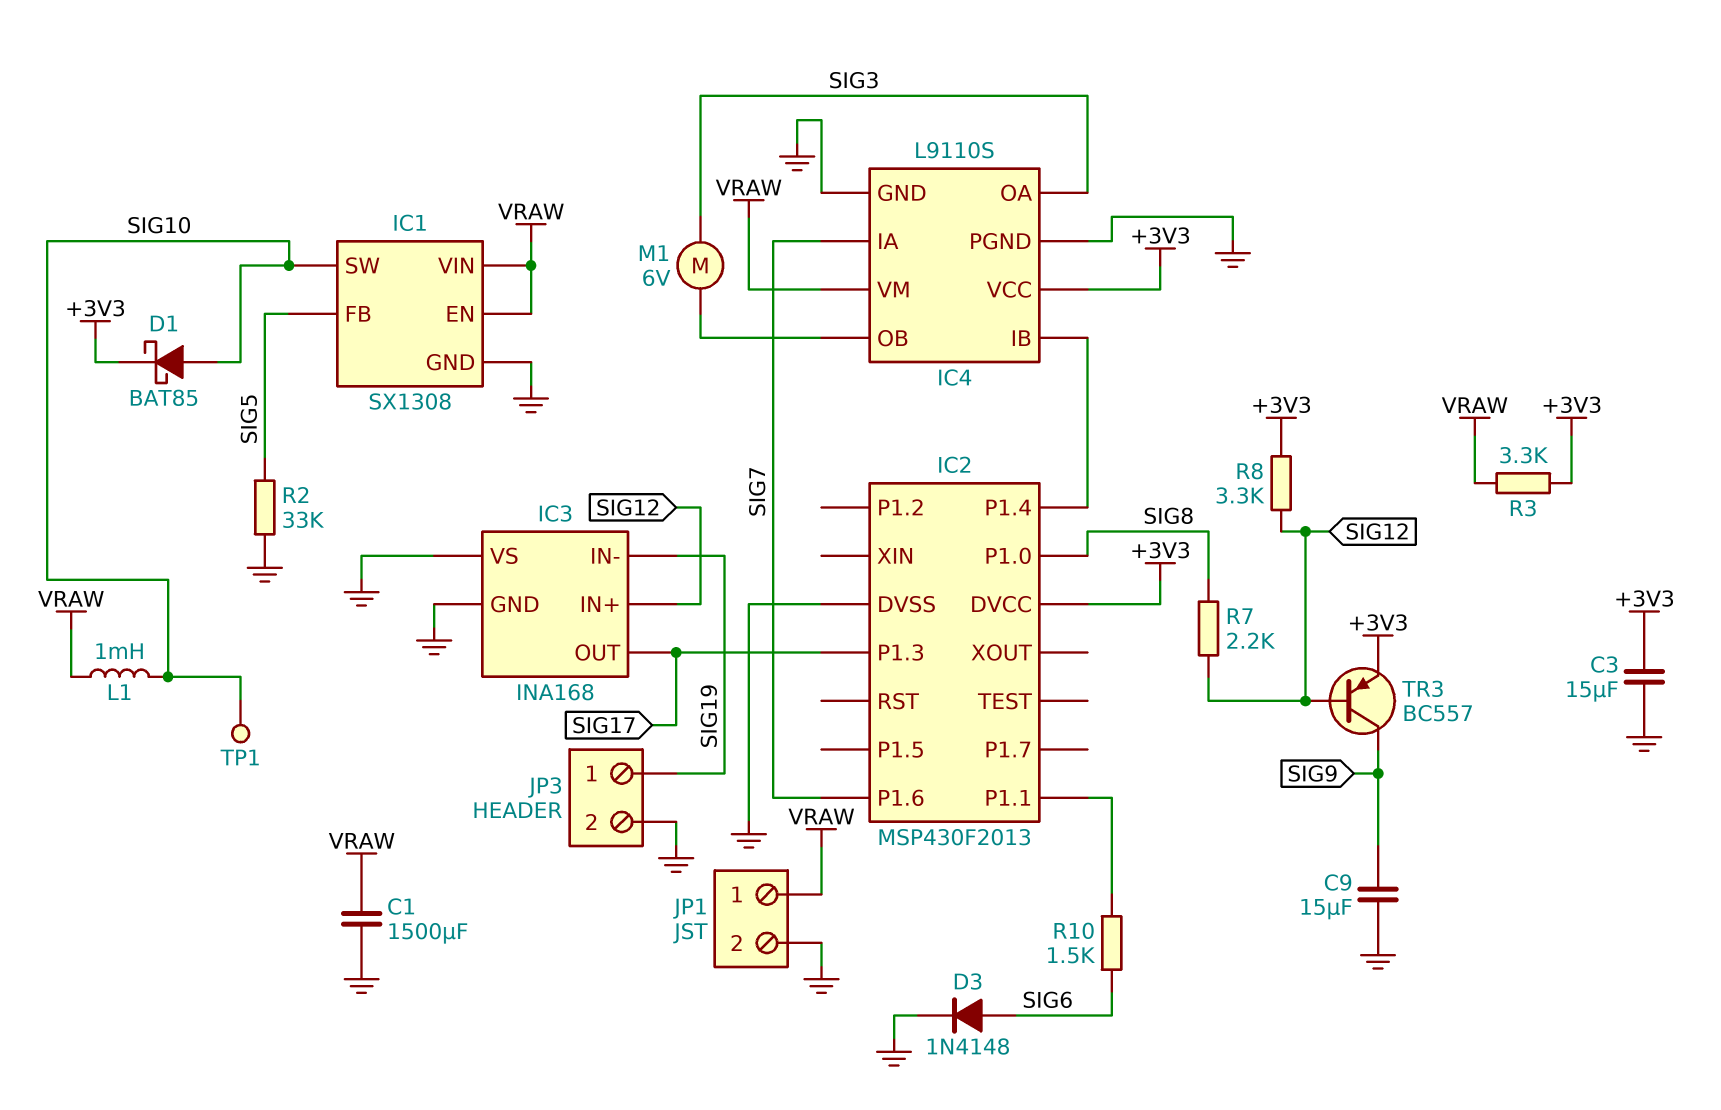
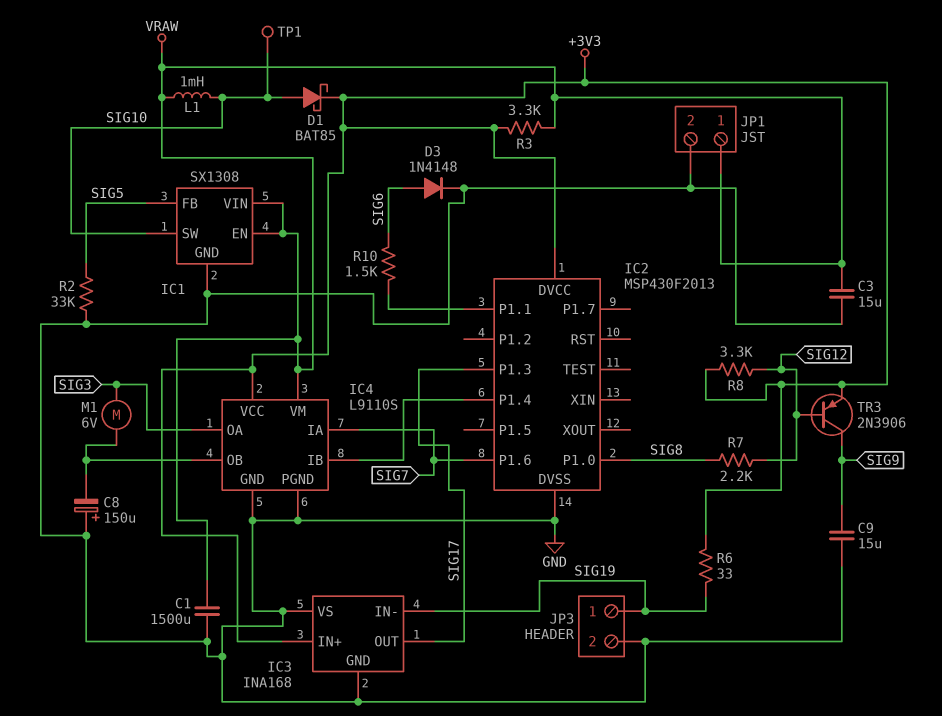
C3: 15uF (+3V3, GND) -> 15uF (GND, VRAW)
C8: none -> 150uF (plus GND, minus IC4/OB)
IC3 pin IN+: SIG12 -> +3V3
R6: none -> 33 (+3V3, SIG19)
TR3: PNP BC557 (B SIG12, C SIG9, E +3V3) -> PNP 2N3906 (B SIG12, C SIG9, E +3V3)

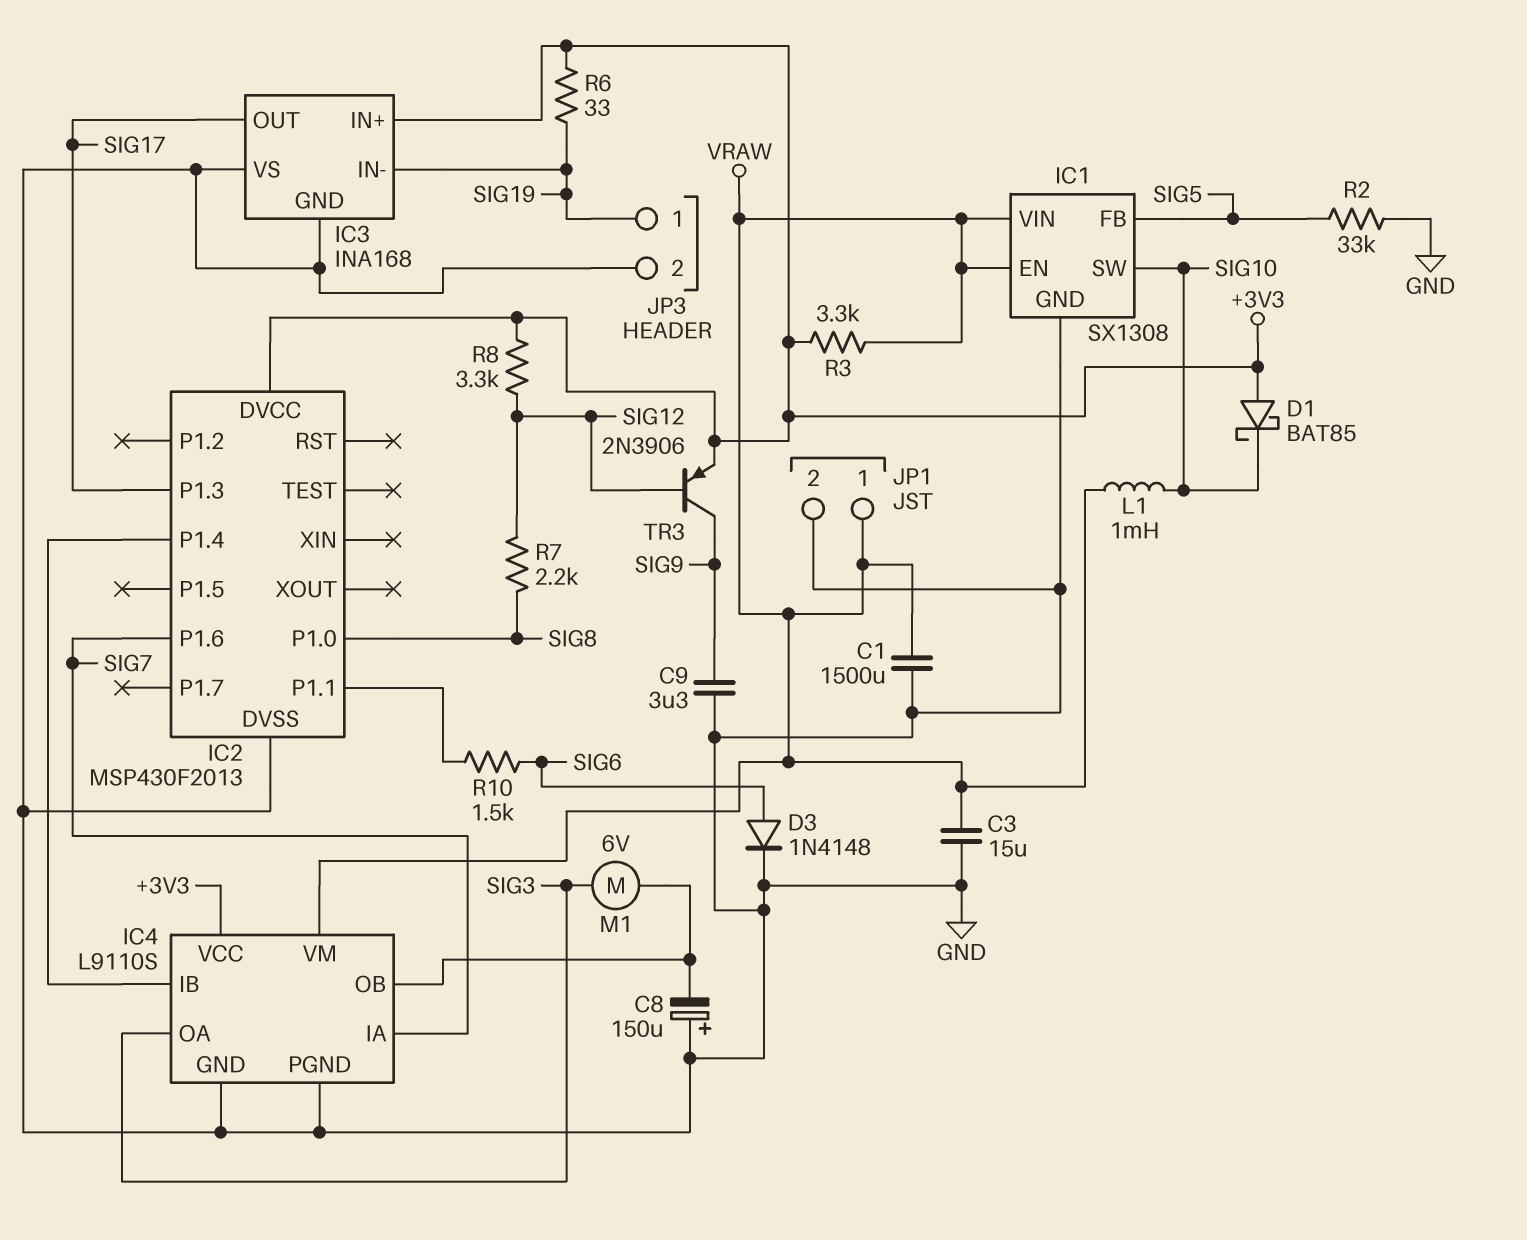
C9: 15uF (GND, SIG9) -> 3.3uF (GND, SIG9)
D1: schottky BAT85 (A SIG10, K +3V3) -> schottky BAT85 (A +3V3, K SIG10)
TP1: test point (SIG10) -> none

